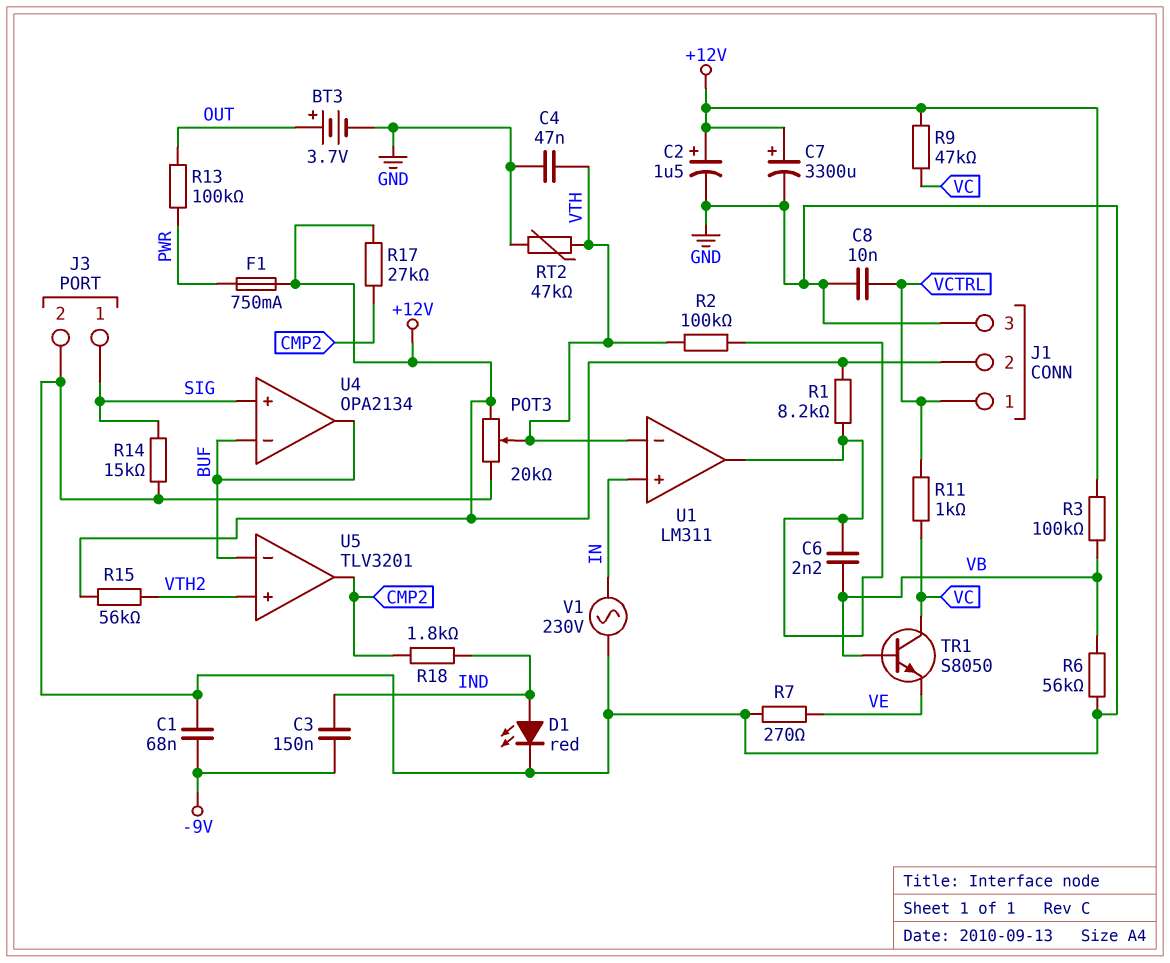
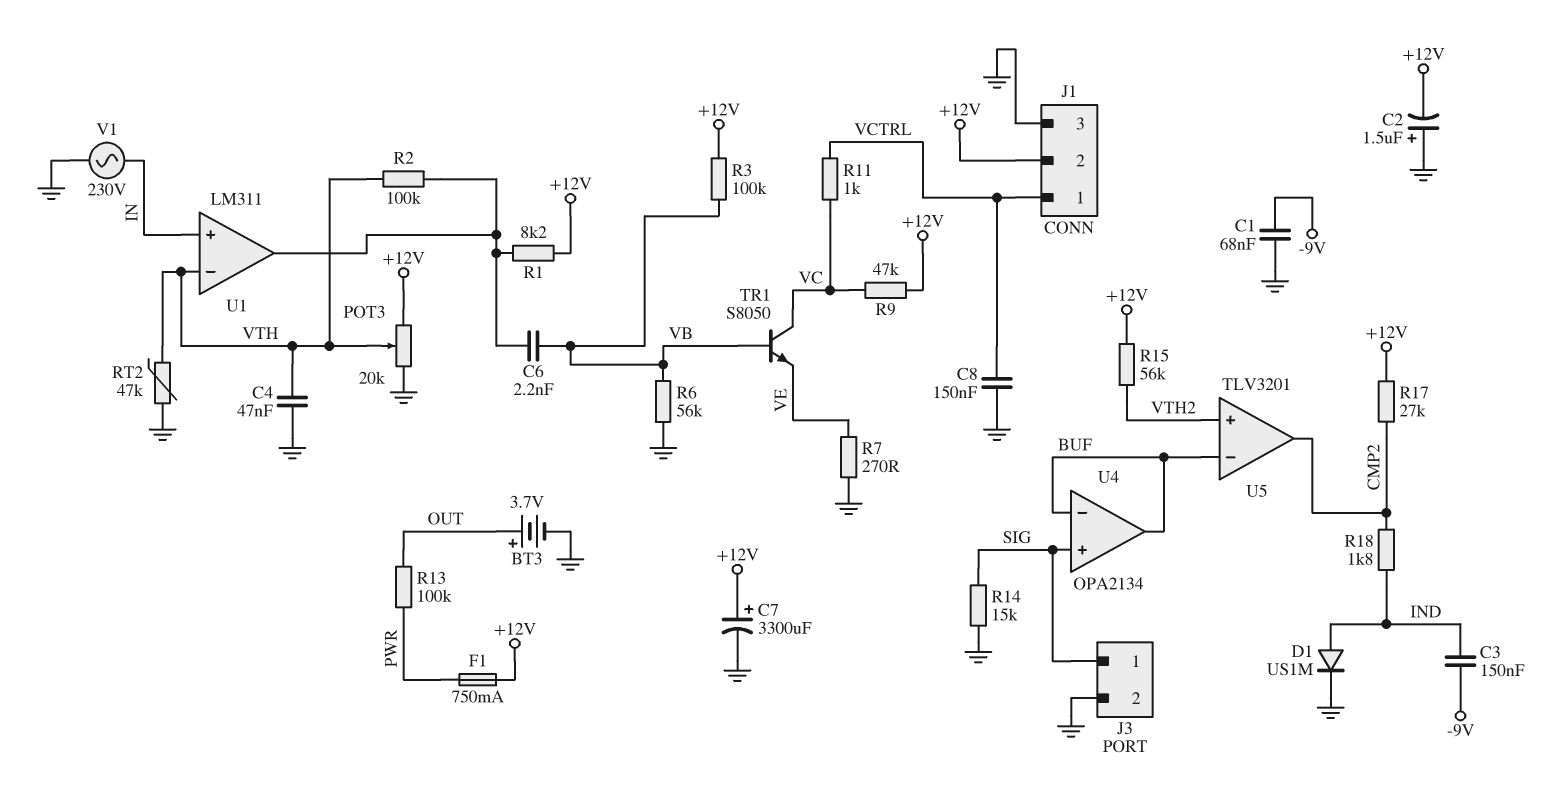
C2: 1.5uF (plus +12V, minus GND) -> 1.5uF (plus GND, minus +12V)
C8: 10nF (GND, VCTRL) -> 150nF (GND, VCTRL)
D1: LED red (A IND, K GND) -> diode US1M (A IND, K GND)

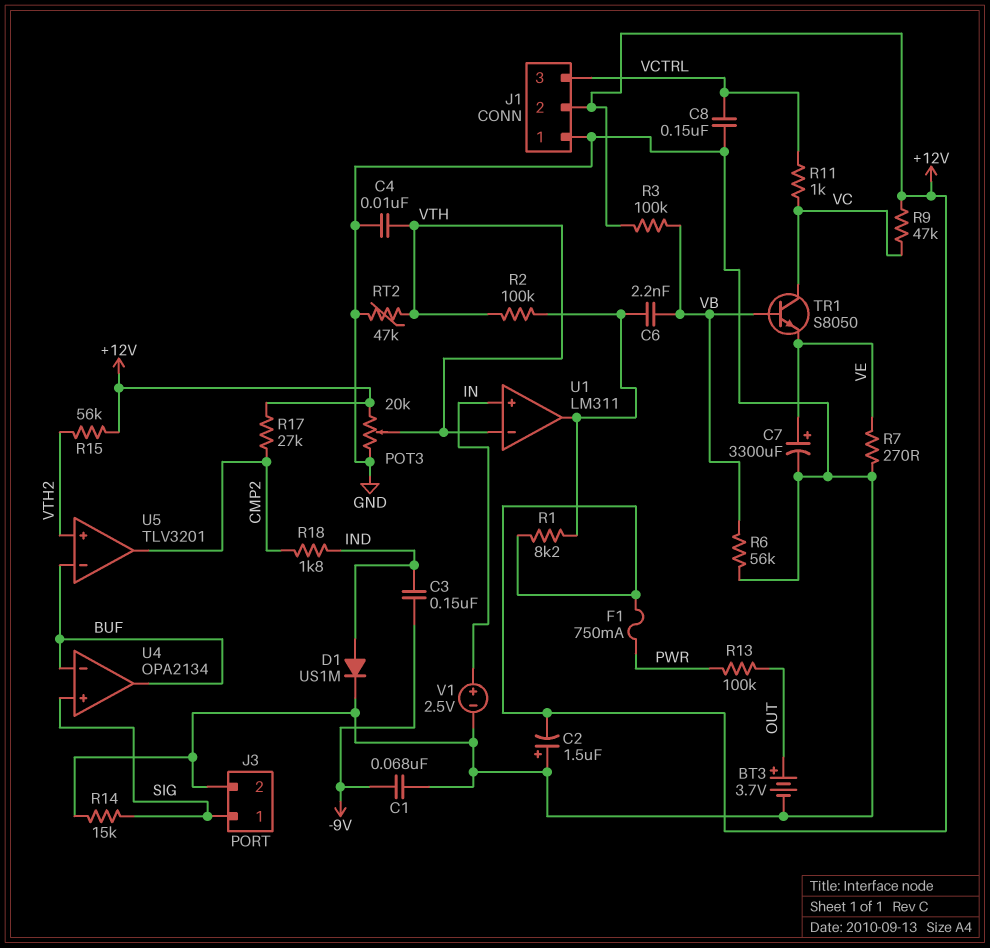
C4: 47nF (GND, VTH) -> 10nF (GND, VTH)
C7: 3300uF (plus +12V, minus GND) -> 3300uF (plus VE, minus GND)
J1 pin 1: VCTRL -> GND
J1 pin 3: GND -> VCTRL
V1: AC 230V (GND, IN) -> 2.5V (plus IN, minus GND)

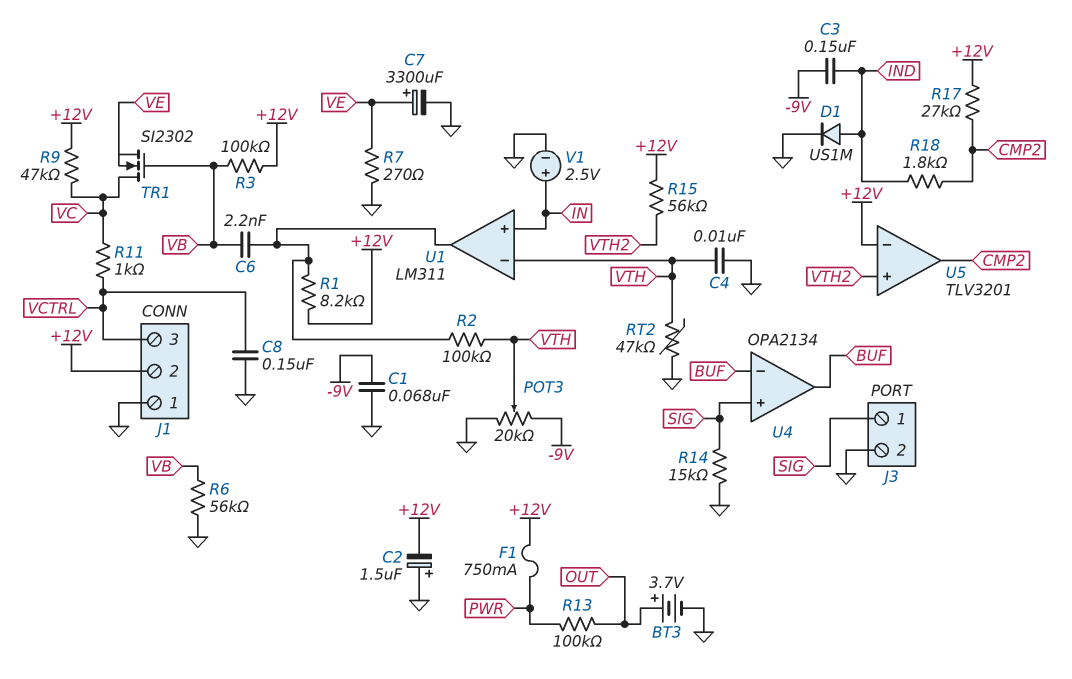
POT3: 20k (+12V, GND, wiper VTH) -> 20k (-9V, GND, wiper VTH)
TR1: NPN S8050 (B VB, C VC, E VE) -> NMOS SI2302 (G VB, D VC, S VE)
U5 pin in-: BUF -> +12V

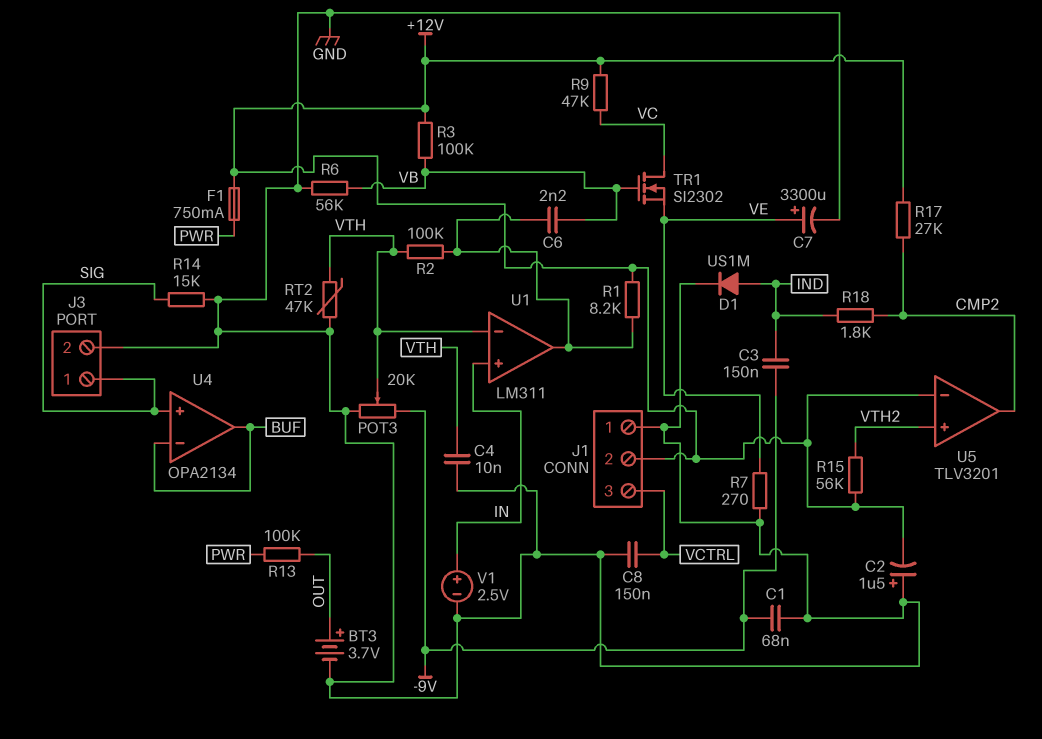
R11: 1k (VC, VCTRL) -> none

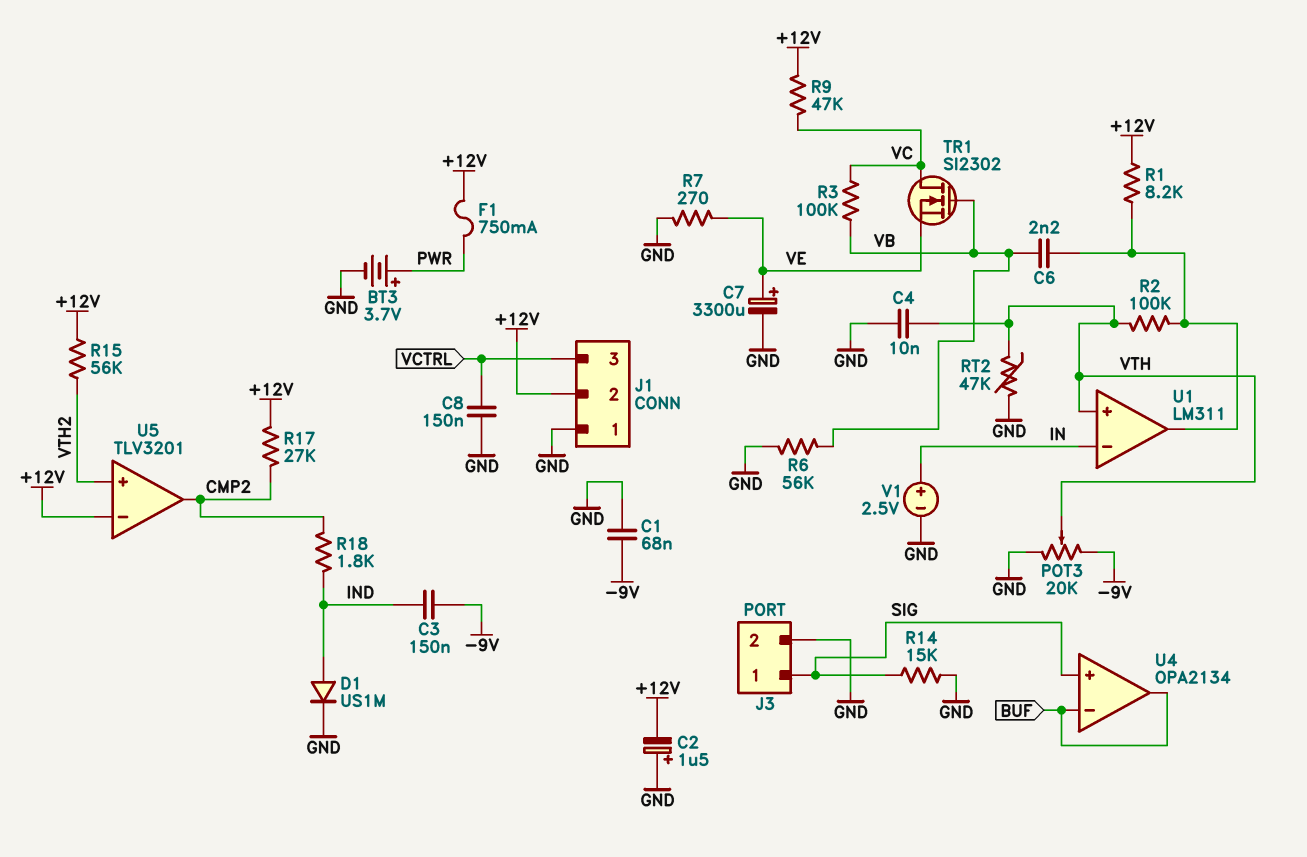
BT3: 3.7V (plus OUT, minus GND) -> 3.7V (plus PWR, minus GND)
R3: 100k (+12V, VB) -> 100k (VB, VC)
R13: 100k (OUT, PWR) -> none
U1 pin in+: IN -> VTH
U1 pin in-: VTH -> IN

